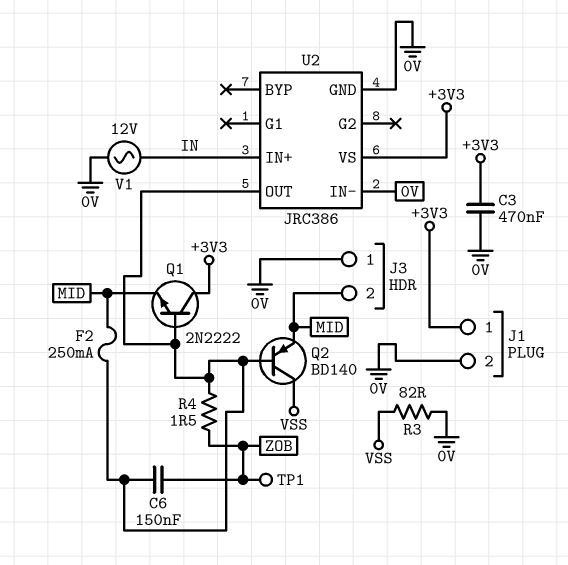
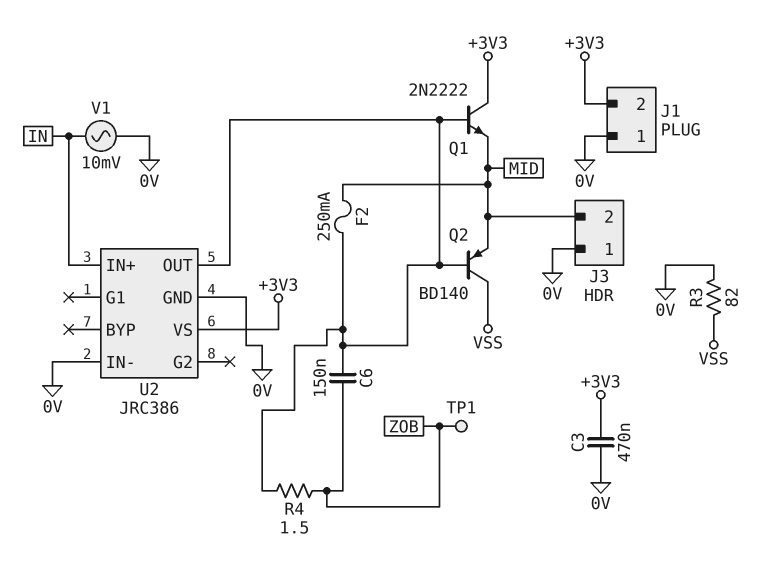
J1 pin 1: +3V3 -> 0V
J1 pin 2: 0V -> +3V3
V1: AC 12V (0V, IN) -> AC 10mV (0V, IN)

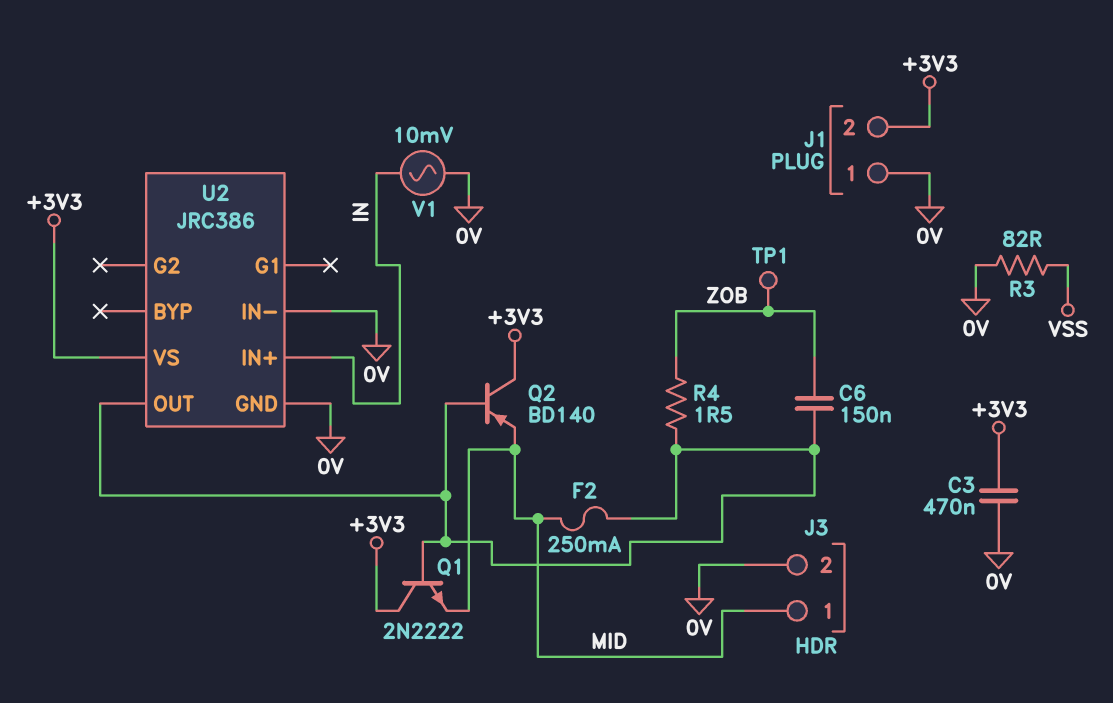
J3 pin 1: 0V -> MID
J3 pin 2: MID -> 0V
Q2: PNP BD140 (B U2/OUT, C VSS, E MID) -> PNP BD140 (B U2/OUT, C +3V3, E MID)

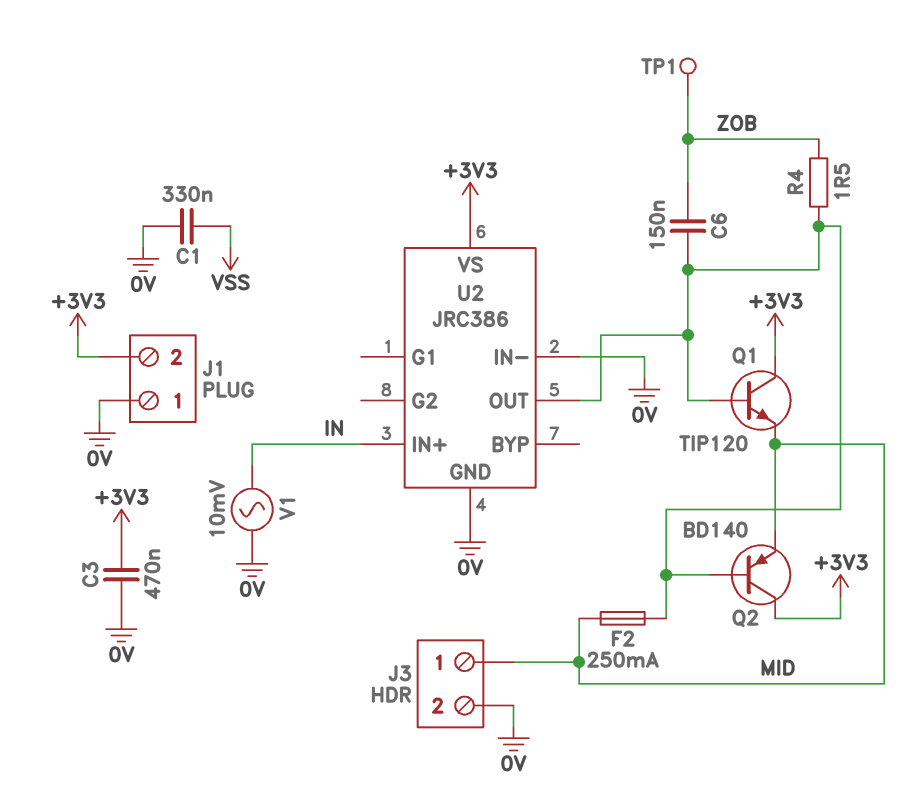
C1: none -> 330nF (0V, VSS)
Q1: NPN 2N2222 (B U2/OUT, C +3V3, E MID) -> NPN TIP120 (B U2/OUT, C +3V3, E MID)
R3: 82 (0V, VSS) -> none

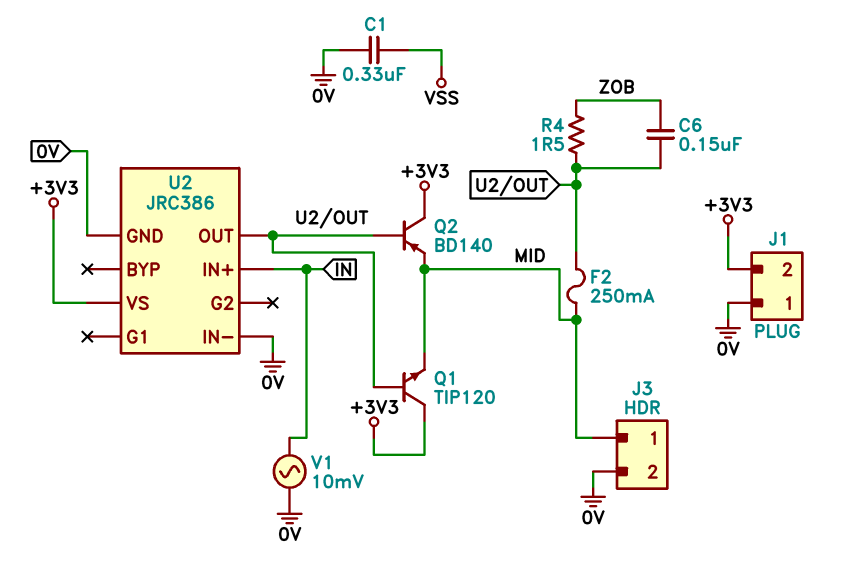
C3: 470nF (+3V3, 0V) -> none
TP1: test point (ZOB) -> none

